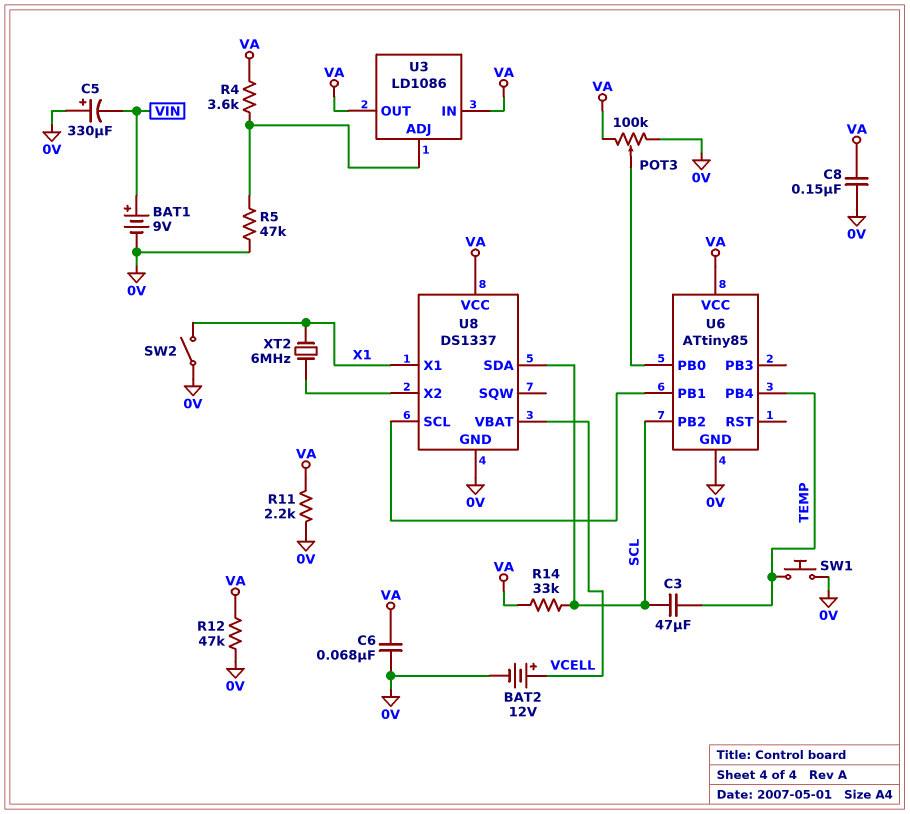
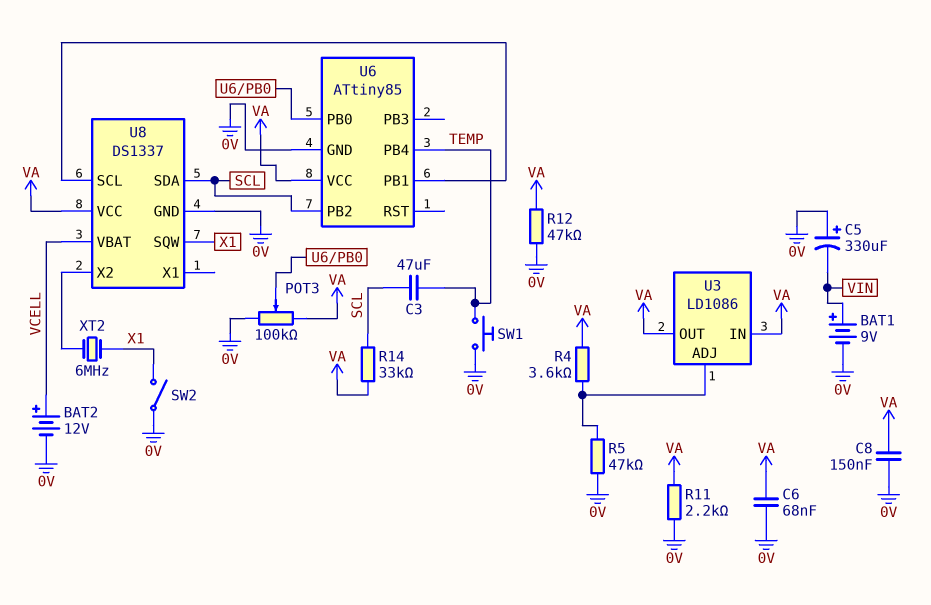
U8 pin SQW: none -> X1
U8 pin X1: X1 -> none

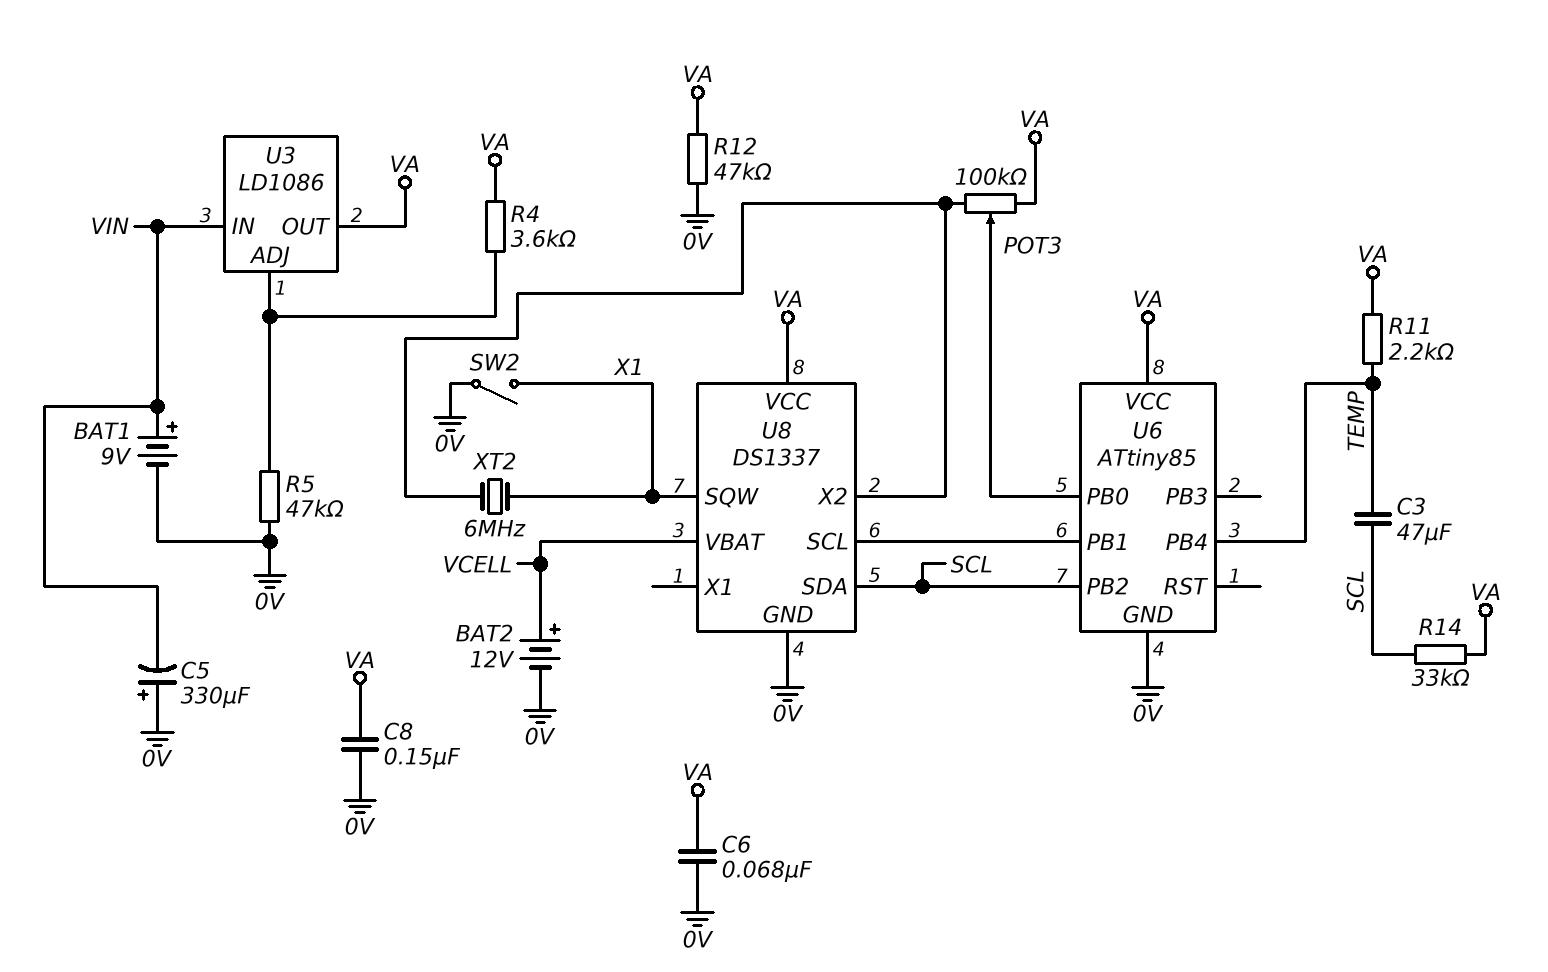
POT3: 100k (0V, VA, wiper U6/PB0) -> 100k (U8/X2, VA, wiper U6/PB0)
R11: 2.2k (0V, VA) -> 2.2k (TEMP, VA)
SW1: button (0V, TEMP) -> none
U3 pin IN: VA -> VIN

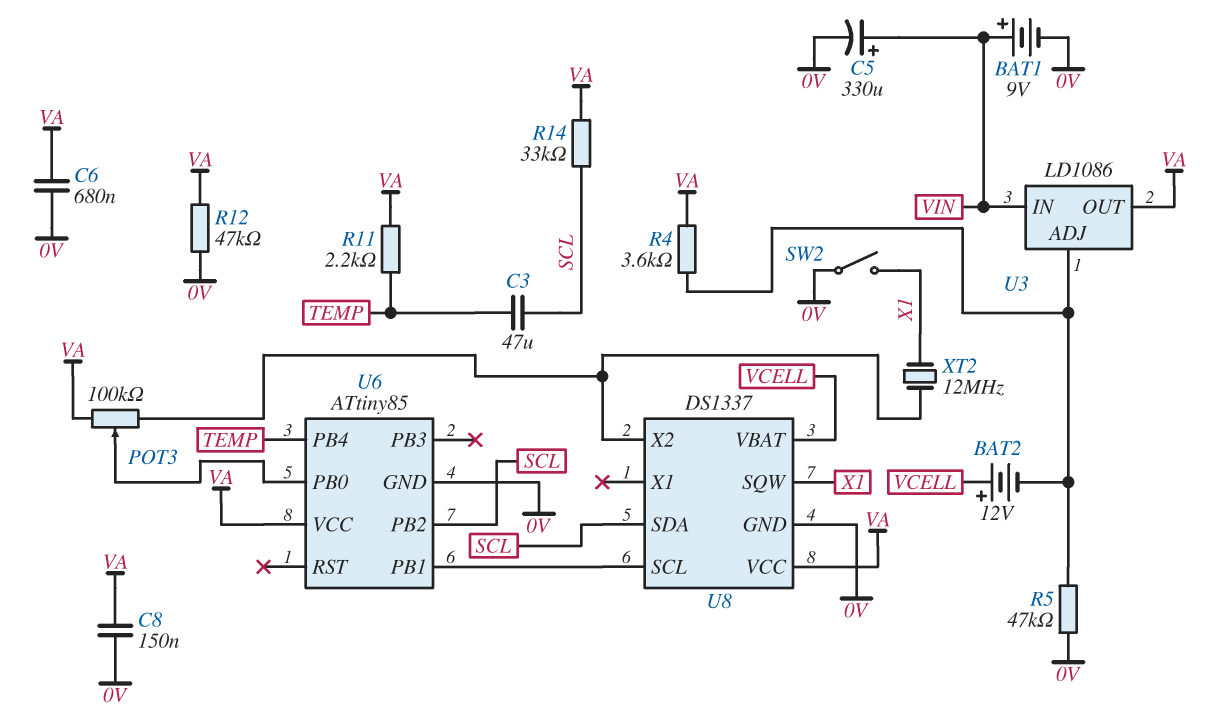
BAT2: 12V (plus VCELL, minus 0V) -> 12V (plus VCELL, minus U3/ADJ)
C5: 330uF (plus 0V, minus VIN) -> 330uF (plus VIN, minus 0V)
C6: 68nF (0V, VA) -> 680nF (0V, VA)
XT2: 6MHz (U8/X2, X1) -> 12MHz (U8/X2, X1)

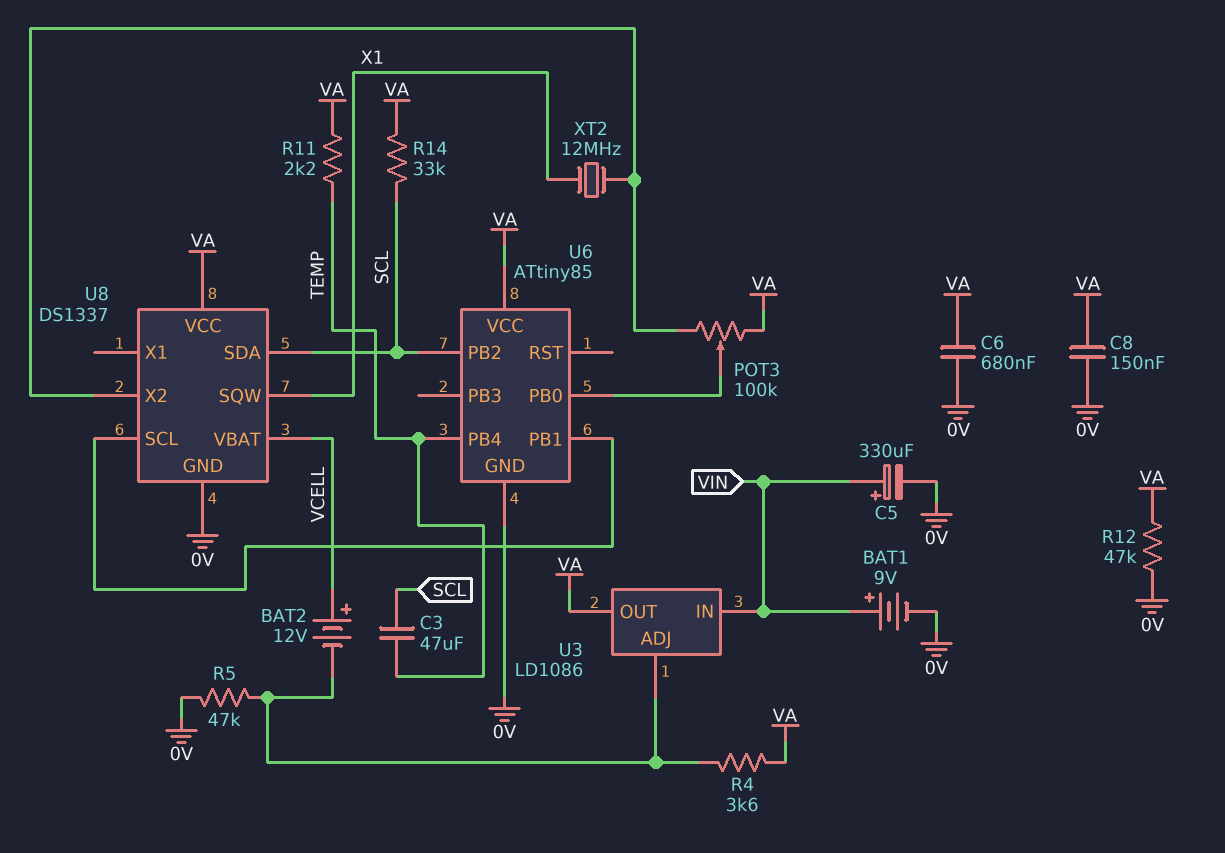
SW2: switch (0V, X1) -> none

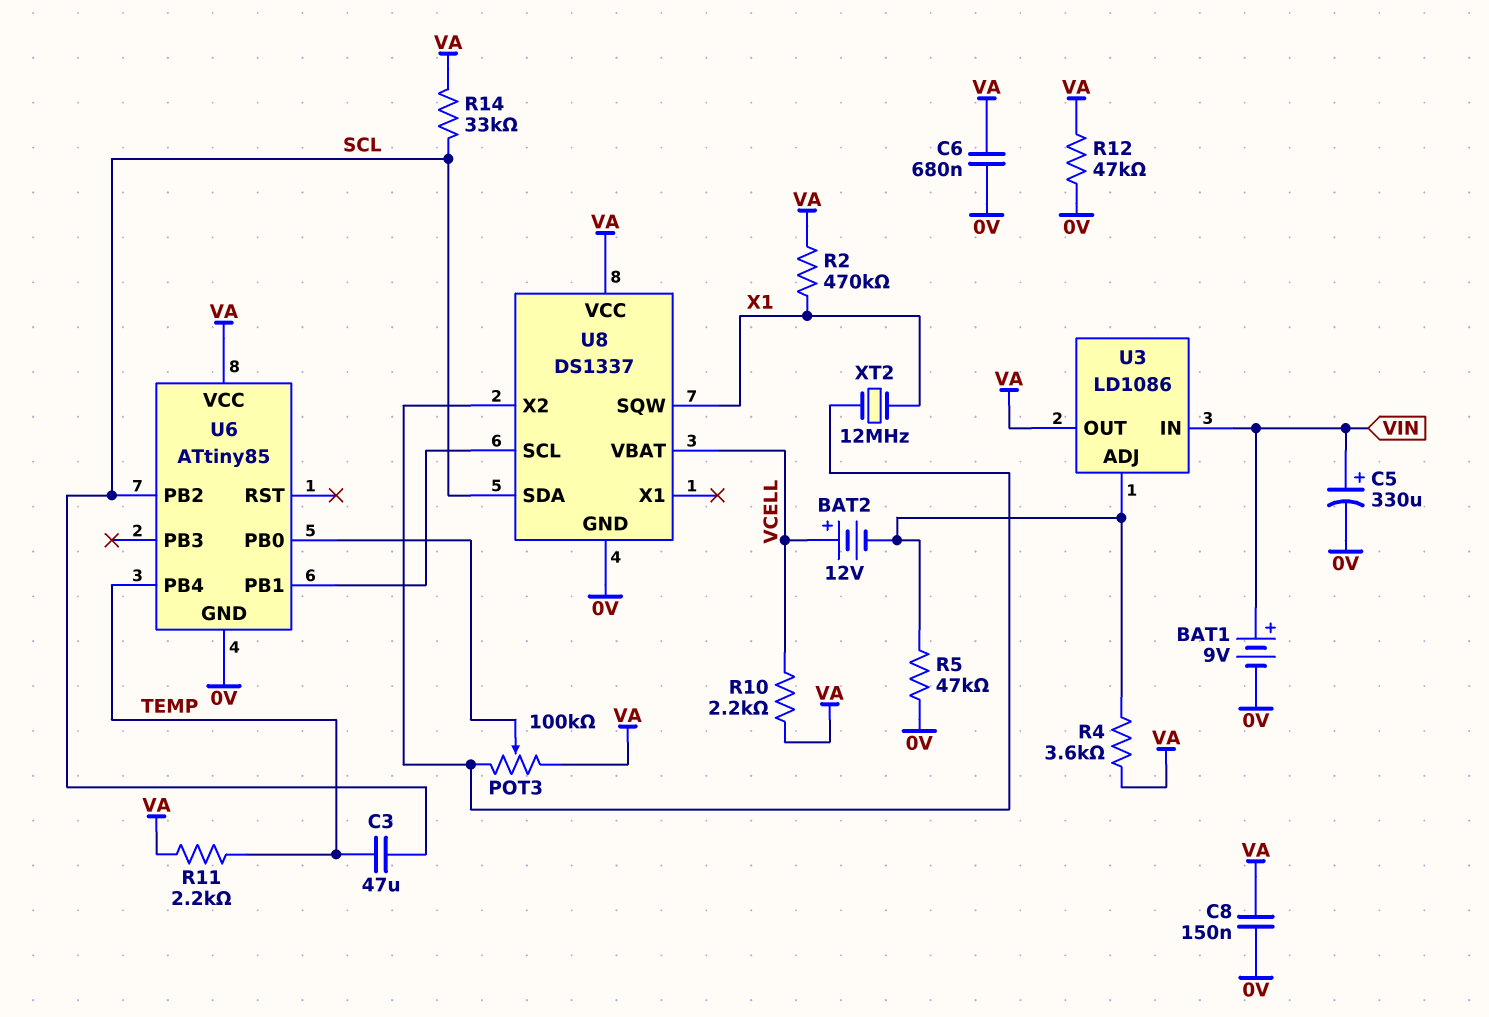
R2: none -> 470k (VA, X1)
R10: none -> 2.2k (VA, VCELL)

